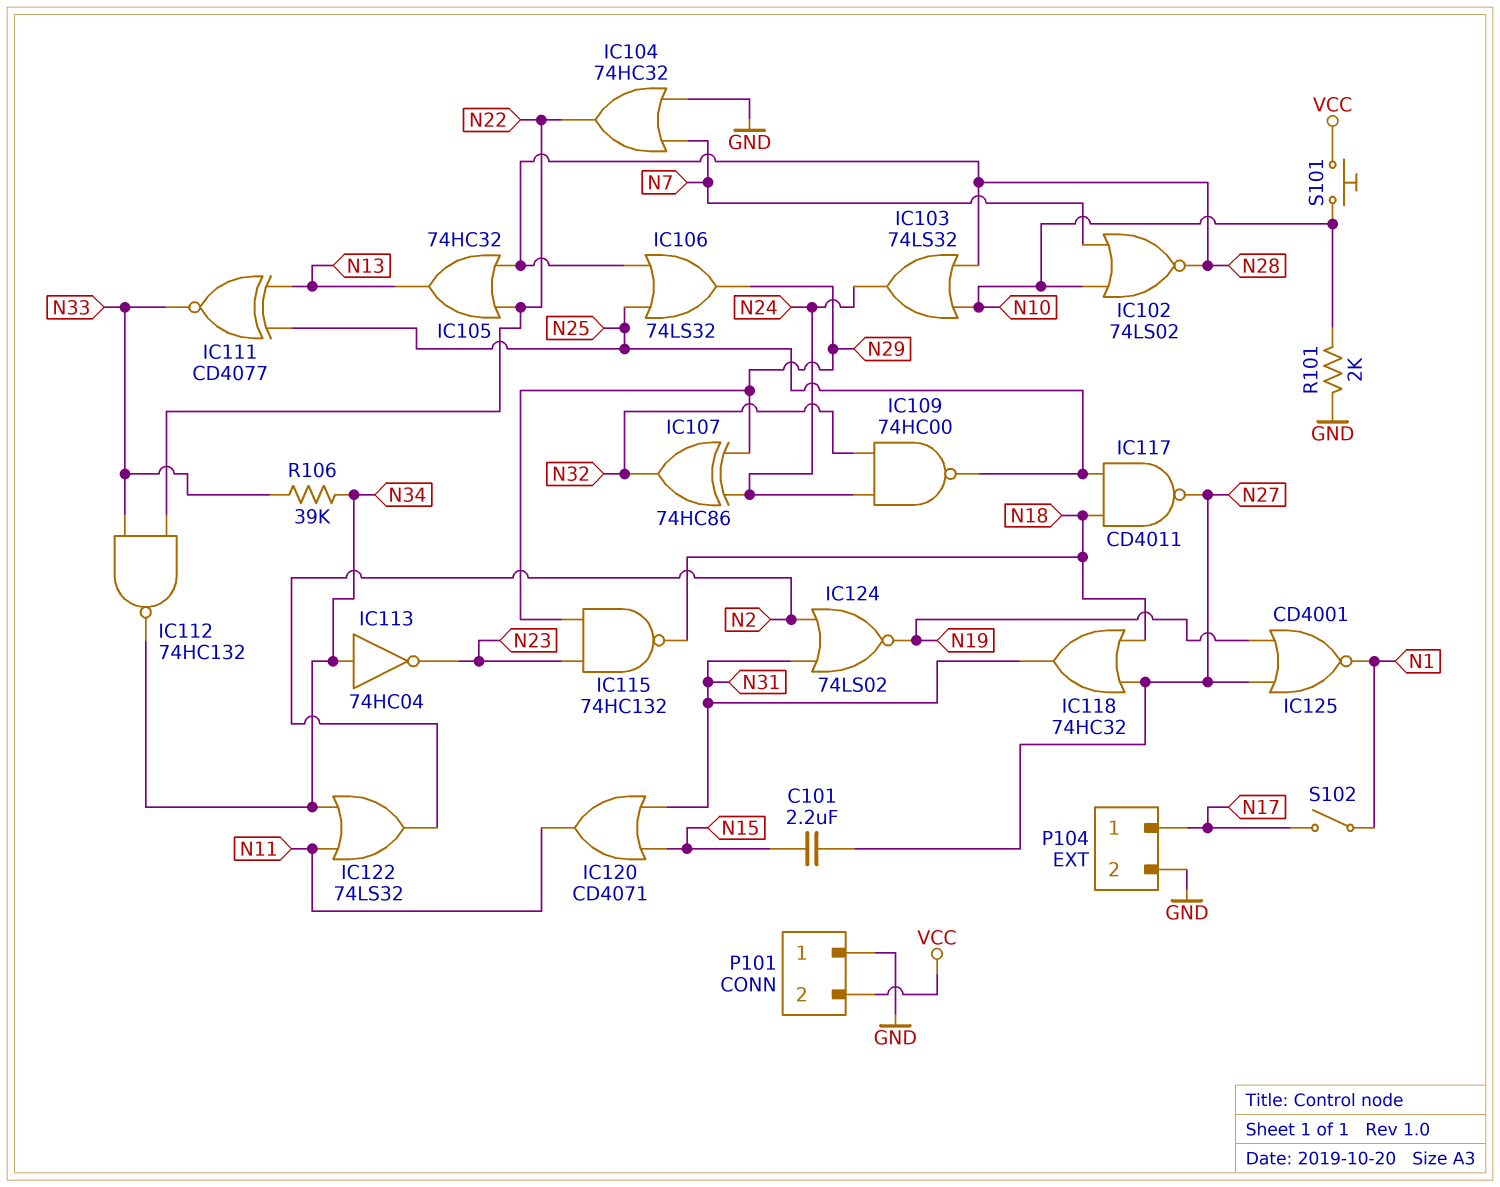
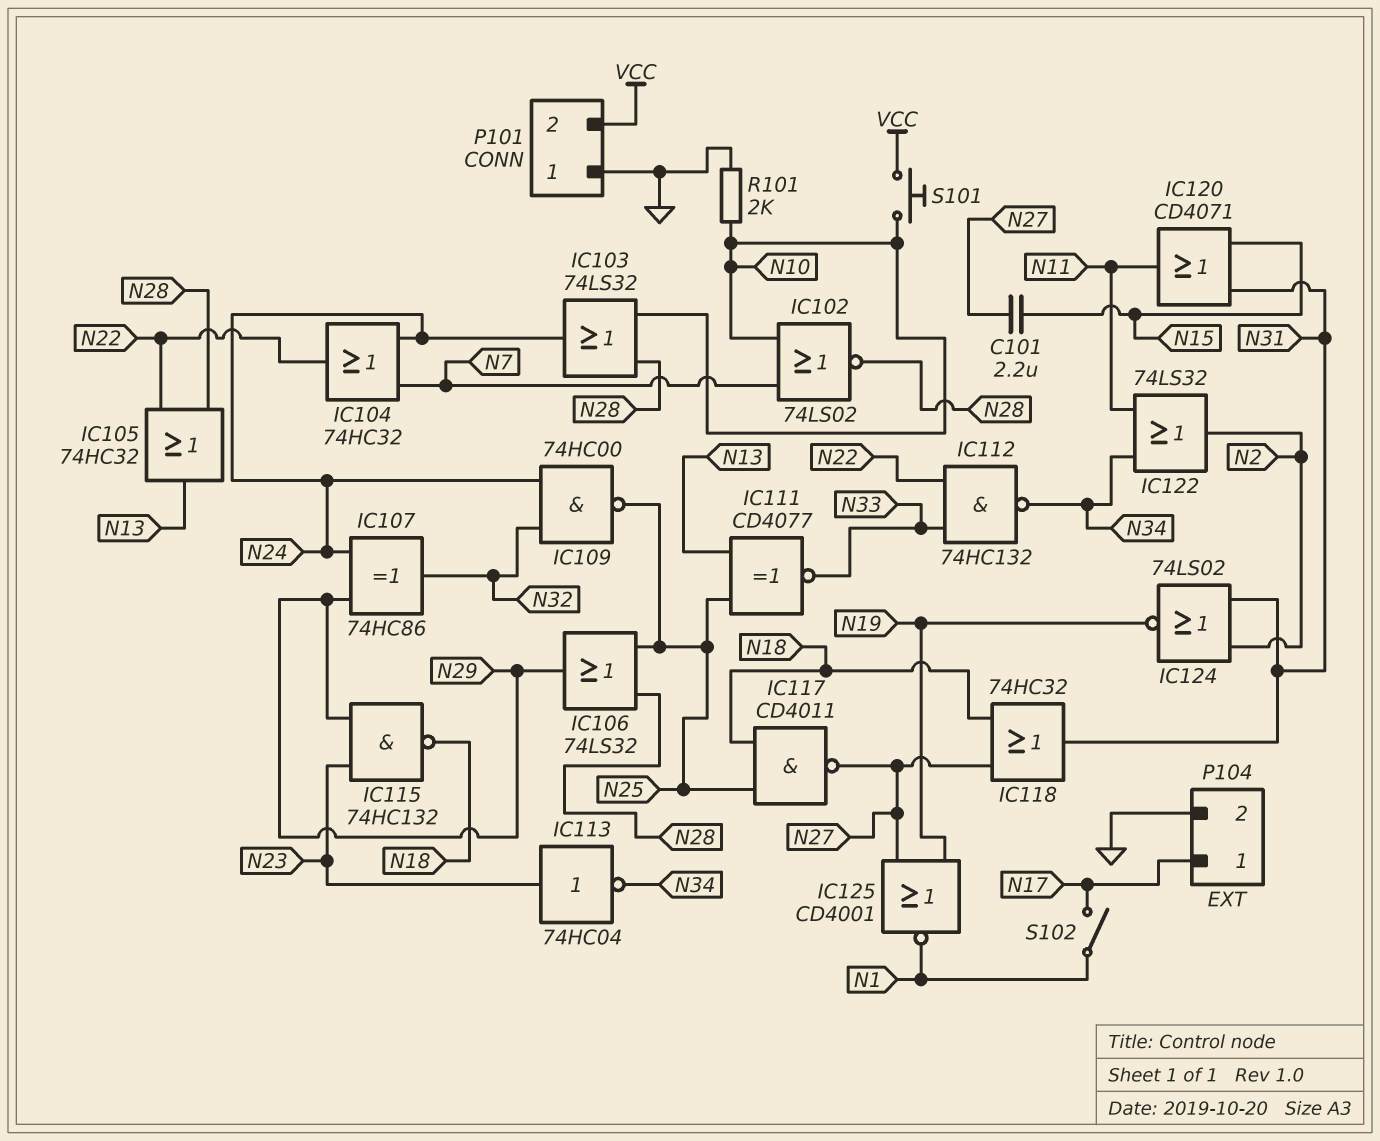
IC104: OR 74HC32 (in GND, in N7, out N22) -> OR 74HC32 (in N7, in N24, out N22)
IC113: NOT 74HC04 (in N34, out N23) -> NOT 74HC04 (in N23, out N34)
R106: 39k (N33, N34) -> none

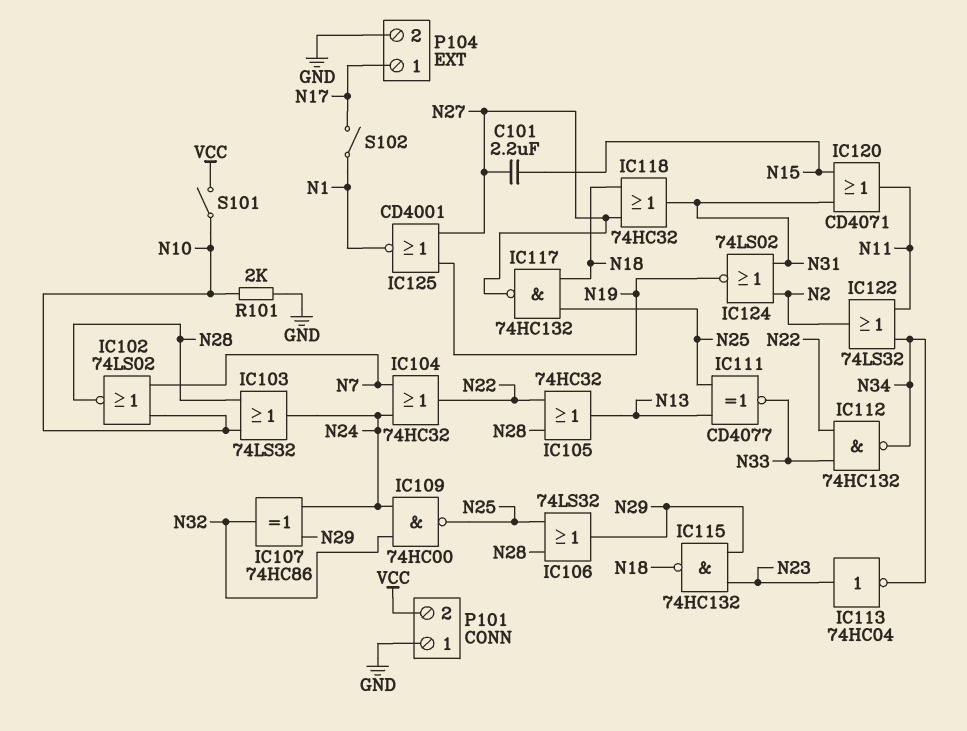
IC117: NAND CD4011 (in N18, in N25, out N27) -> NAND 74HC132 (in N18, in N25, out N27)
S101: button (N10, VCC) -> switch (N10, VCC)

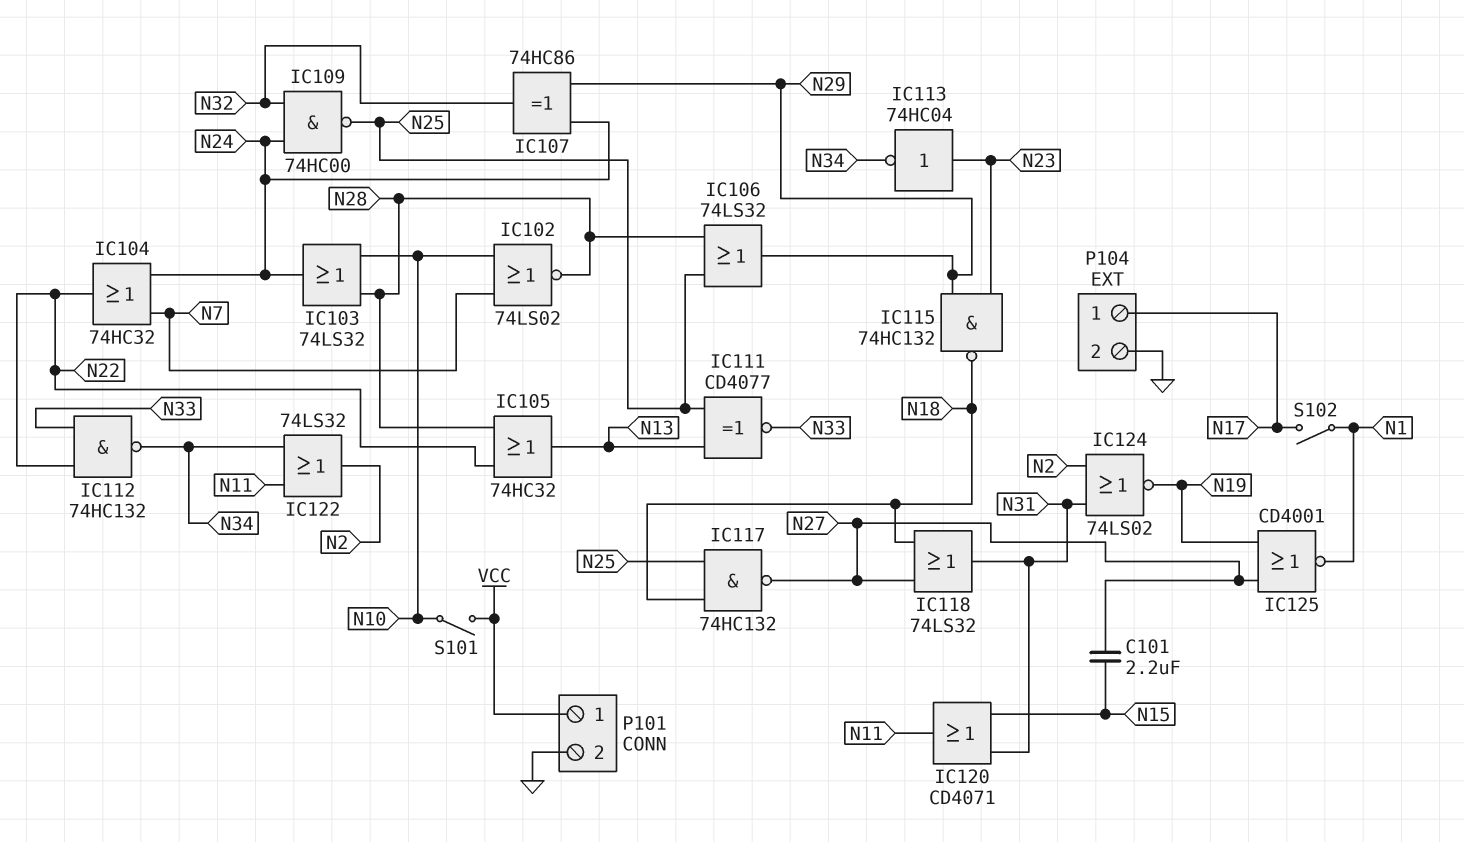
IC118: OR 74HC32 (in N18, in N27, out N31) -> OR 74LS32 (in N18, in N27, out N31)
P101 pin 1: GND -> VCC
P101 pin 2: VCC -> GND
R101: 2k (GND, N10) -> none

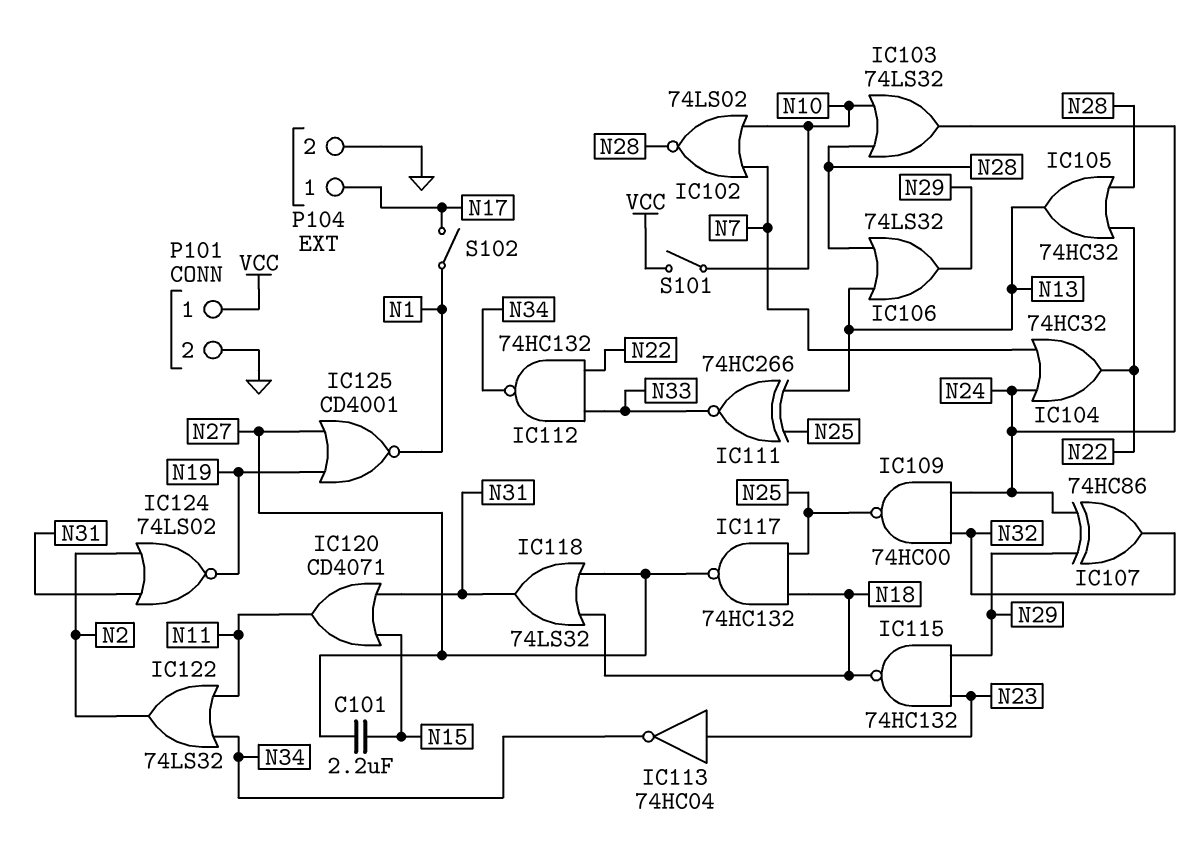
IC106: OR 74LS32 (in N25, in N28, out N29) -> OR 74LS32 (in N13, in N28, out N29)
IC111: XNOR CD4077 (in N13, in N25, out N33) -> XNOR 74HC266 (in N13, in N25, out N33)

